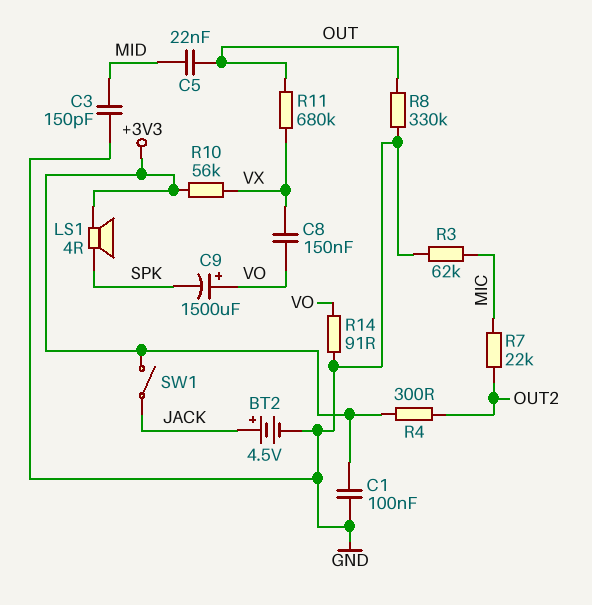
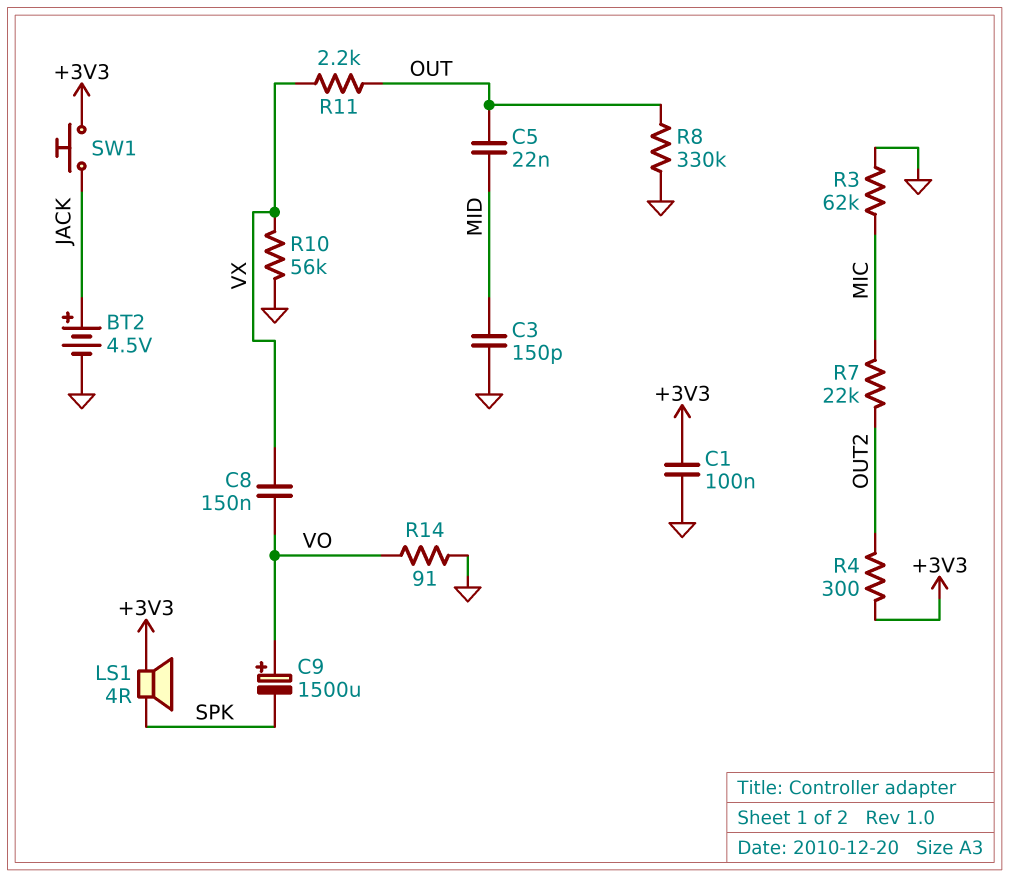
R10: 56k (+3V3, VX) -> 56k (GND, VX)
R11: 680k (OUT, VX) -> 2.2k (OUT, VX)
SW1: switch (+3V3, JACK) -> button (+3V3, JACK)

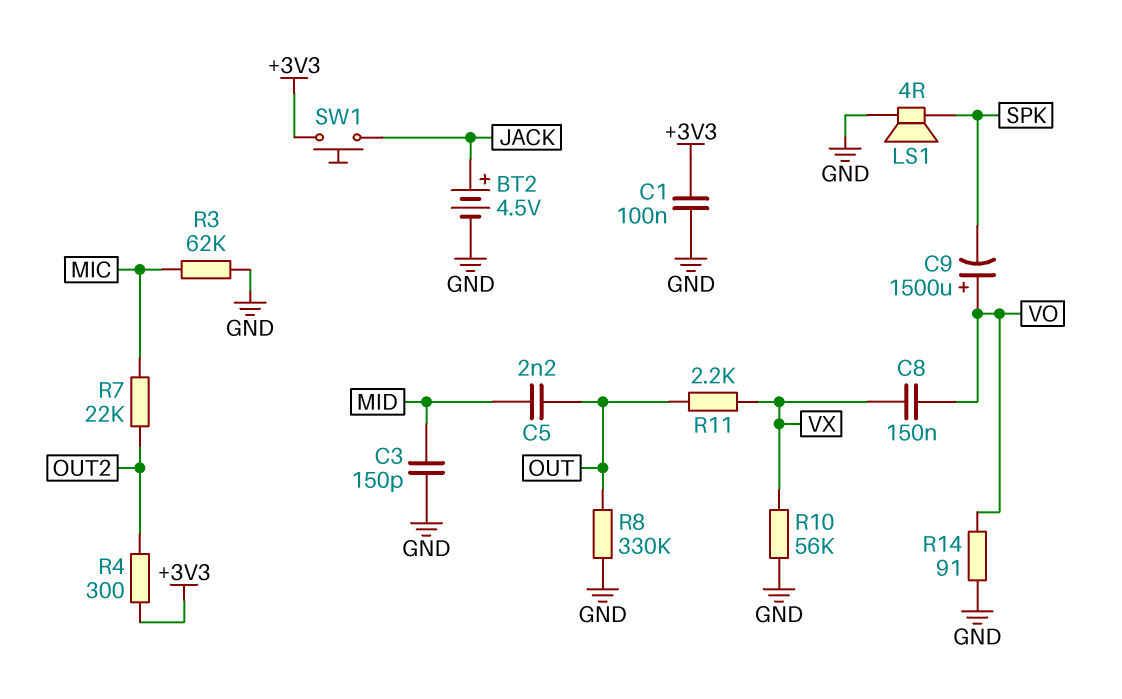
C5: 22nF (MID, OUT) -> 2.2nF (MID, OUT)
LS1: speaker 4R (+3V3, SPK) -> speaker 4R (GND, SPK)

